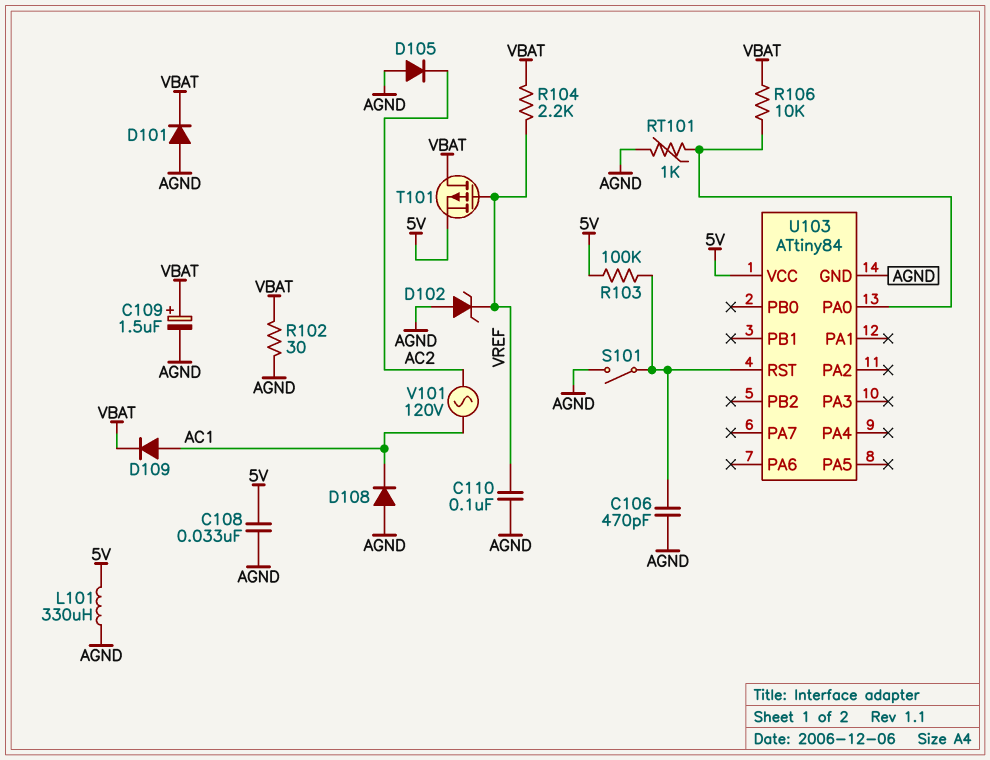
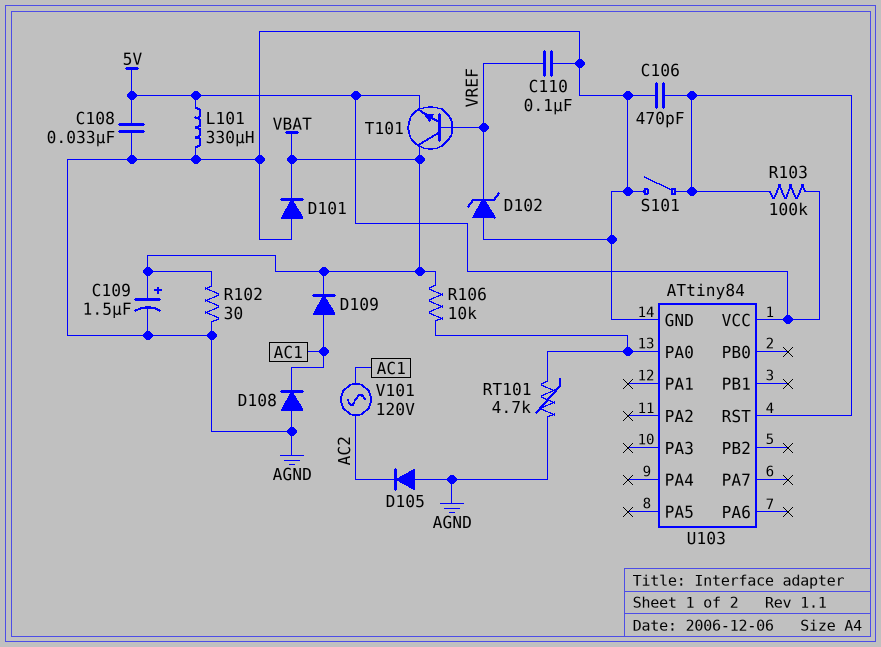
R104: 2.2k (VBAT, VREF) -> none
RT101: 1k (AGND, U103/PA0) -> 4.7k (AGND, U103/PA0)
T101: PMOS (G VREF, D VBAT, S 5V) -> NPN (B VREF, C VBAT, E 5V)

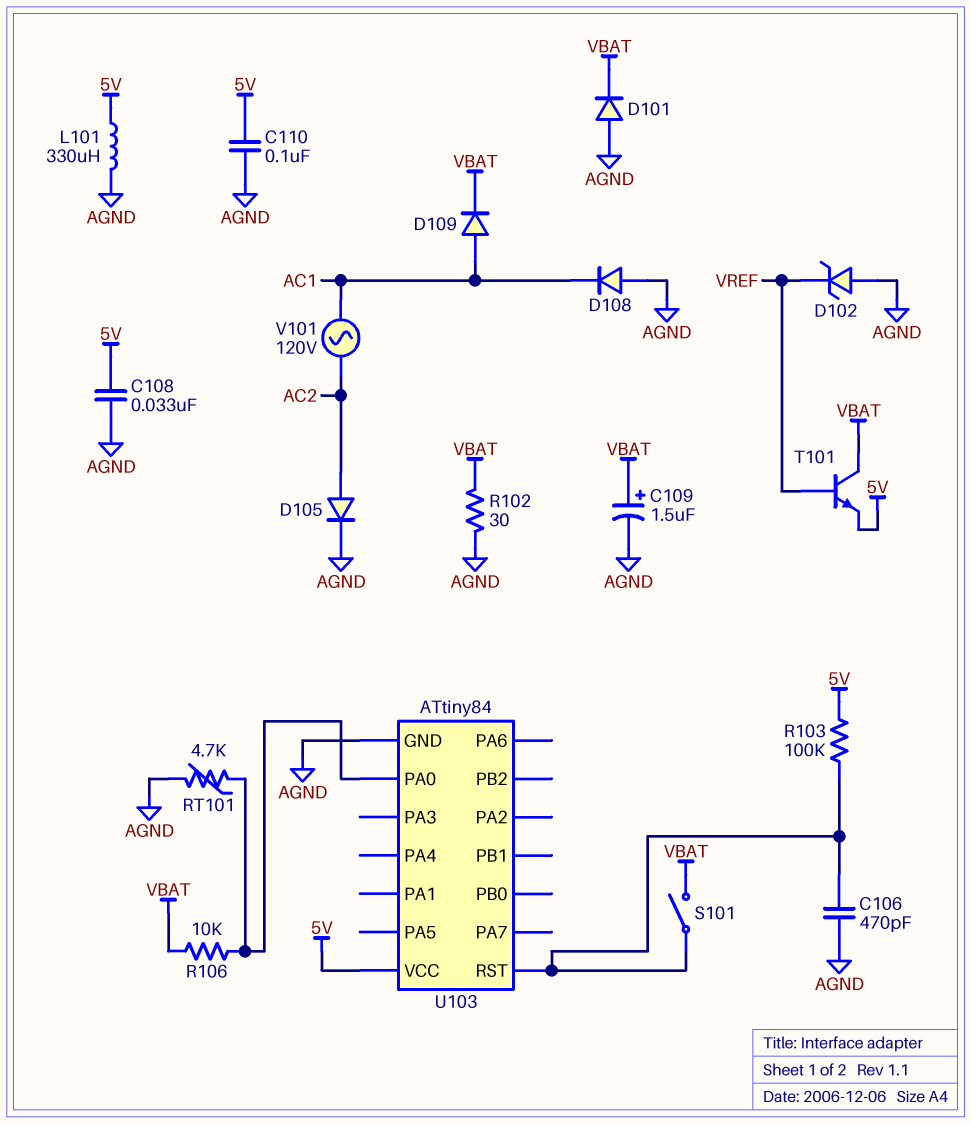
C110: 100nF (AGND, VREF) -> 100nF (5V, AGND)
D105: diode (A AGND, K AC2) -> diode (A AC2, K AGND)
S101: switch (AGND, U103/RST) -> switch (U103/RST, VBAT)

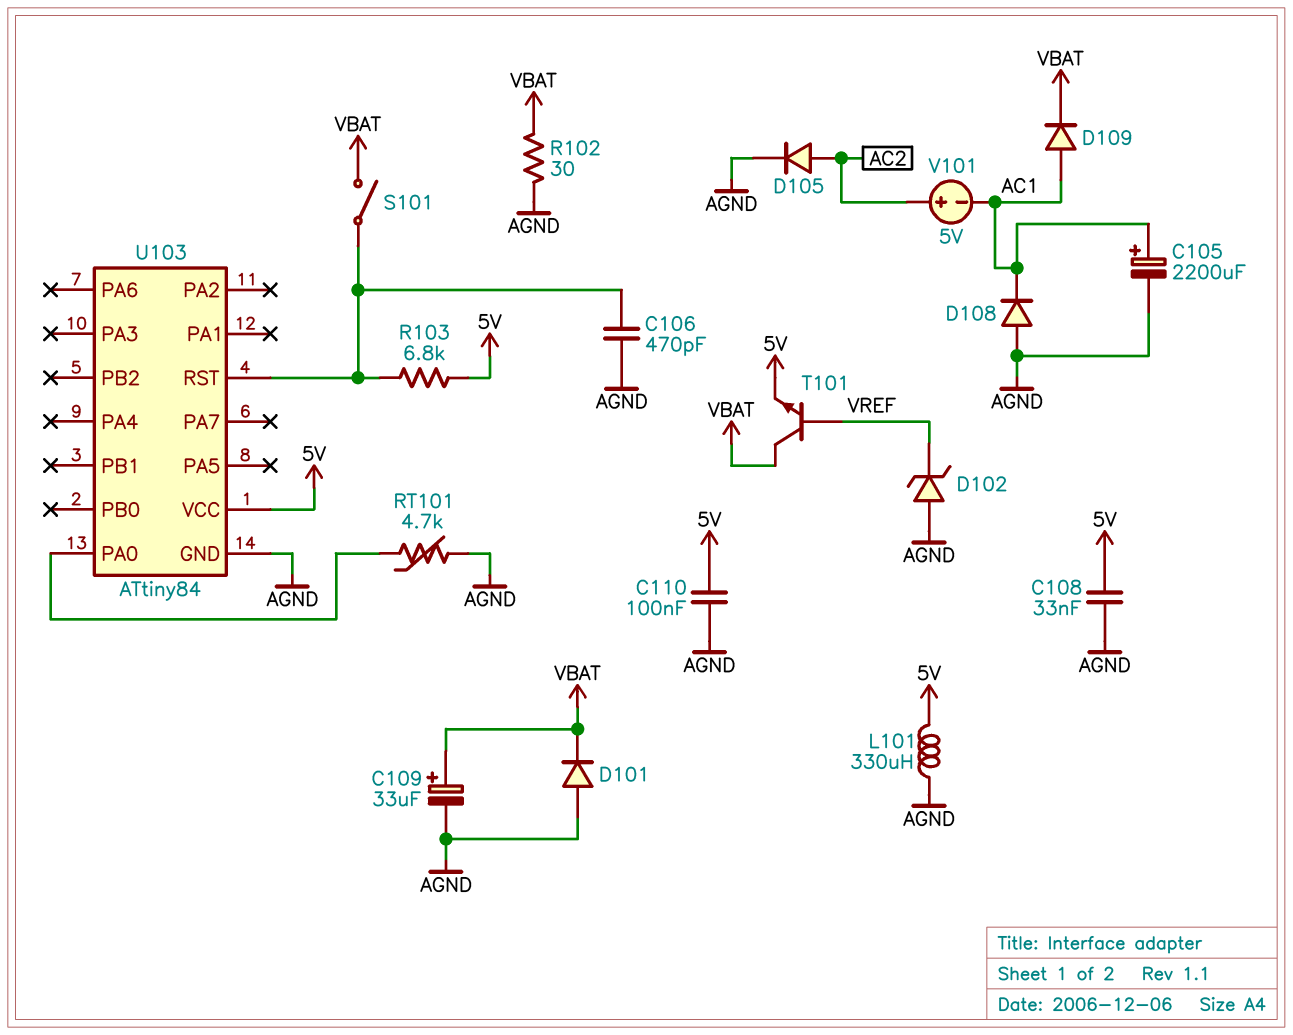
C105: none -> 2200uF (plus AC1, minus AGND)
C109: 1.5uF (plus VBAT, minus AGND) -> 33uF (plus VBAT, minus AGND)
R103: 100k (5V, U103/RST) -> 6.8k (5V, U103/RST)
R106: 10k (U103/PA0, VBAT) -> none
V101: AC 120V (AC1, AC2) -> 5V (plus AC2, minus AC1)

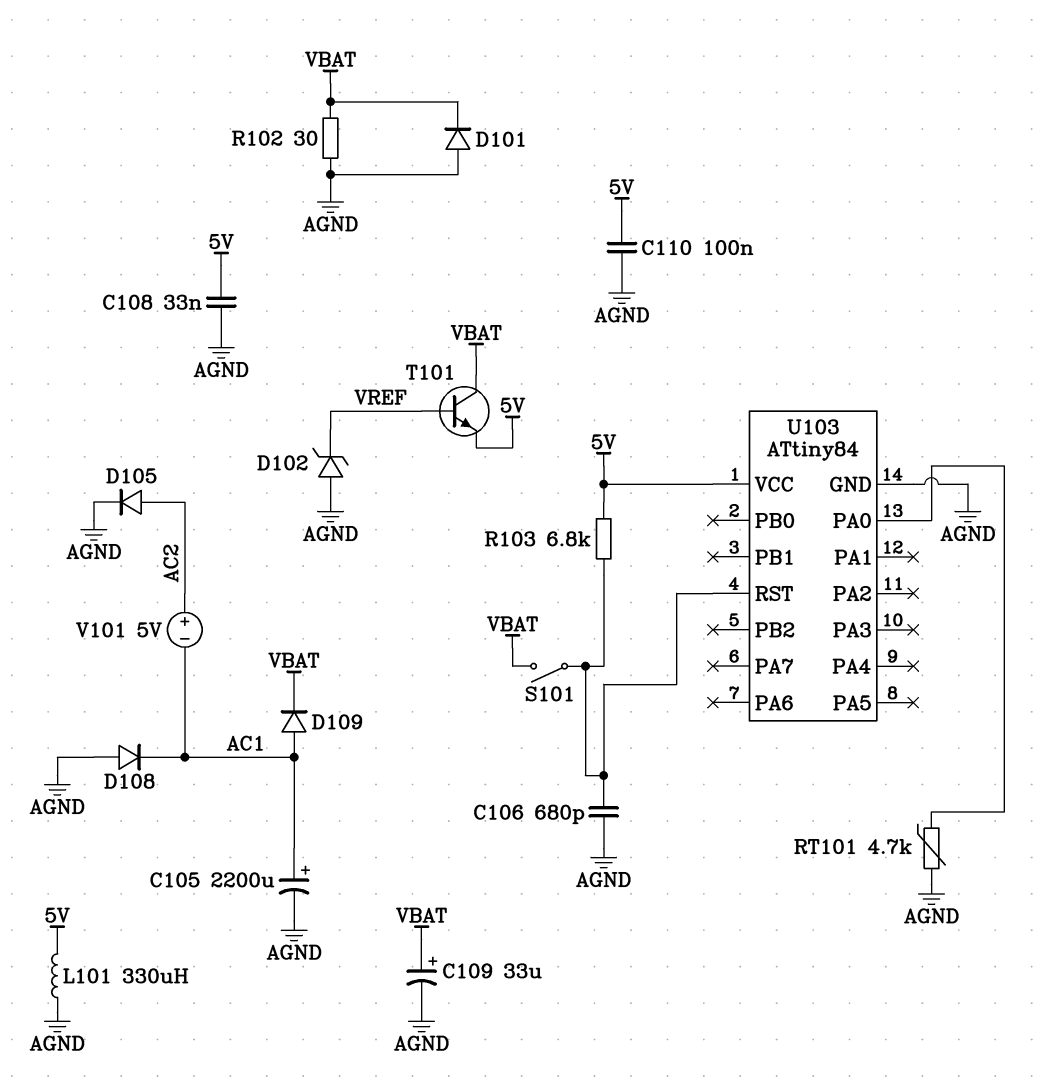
C106: 470pF (AGND, U103/RST) -> 680pF (AGND, U103/RST)

